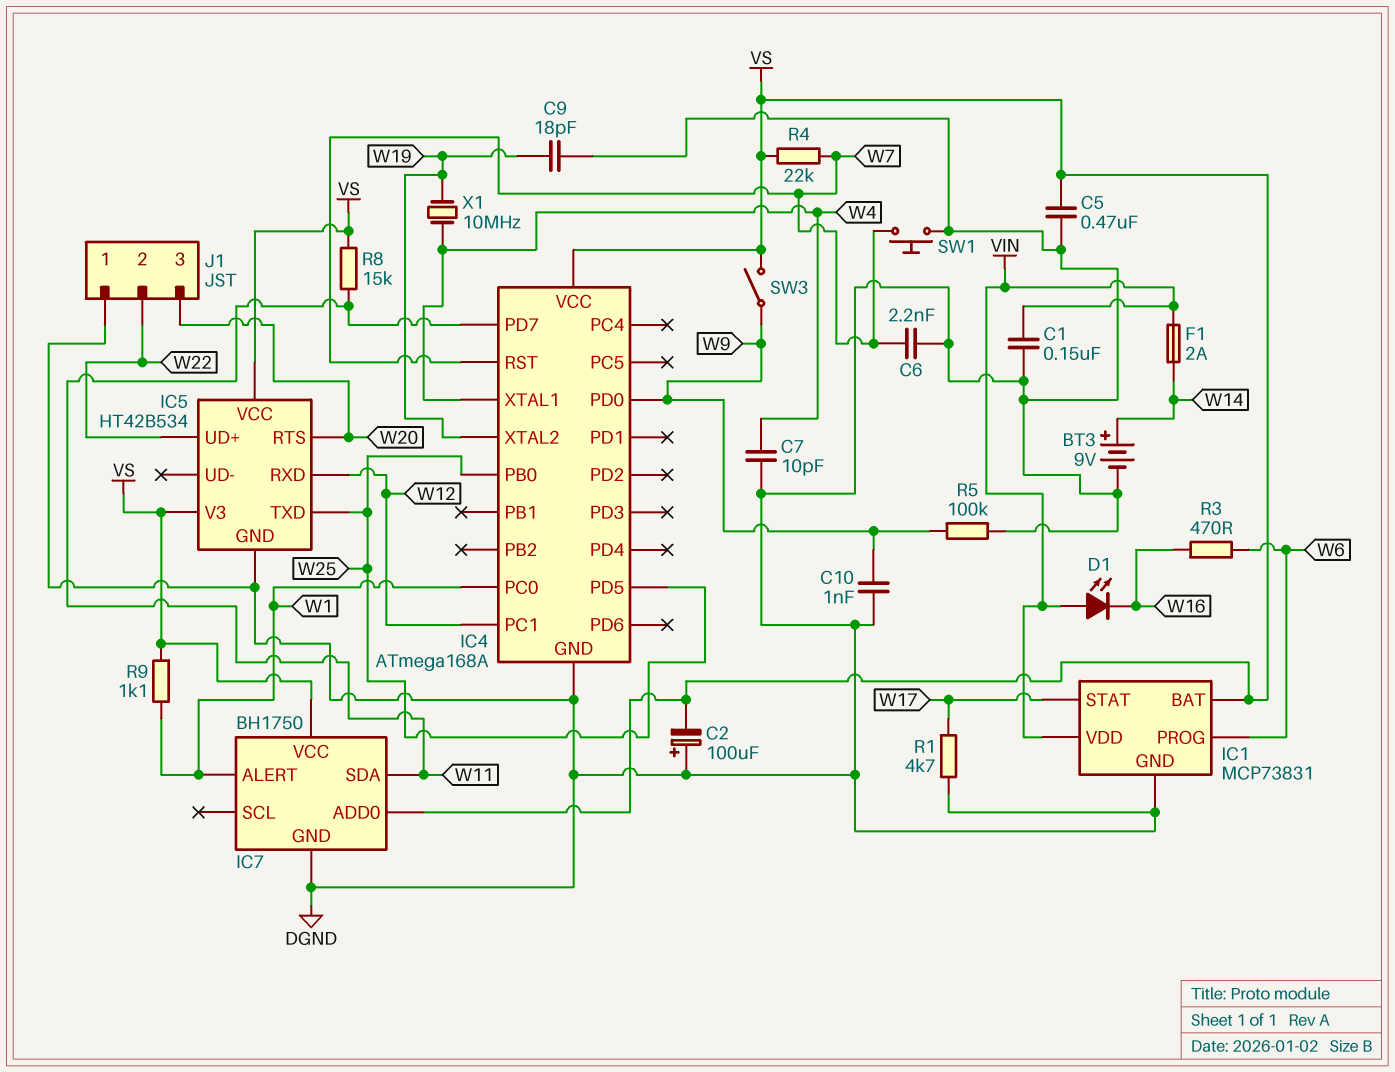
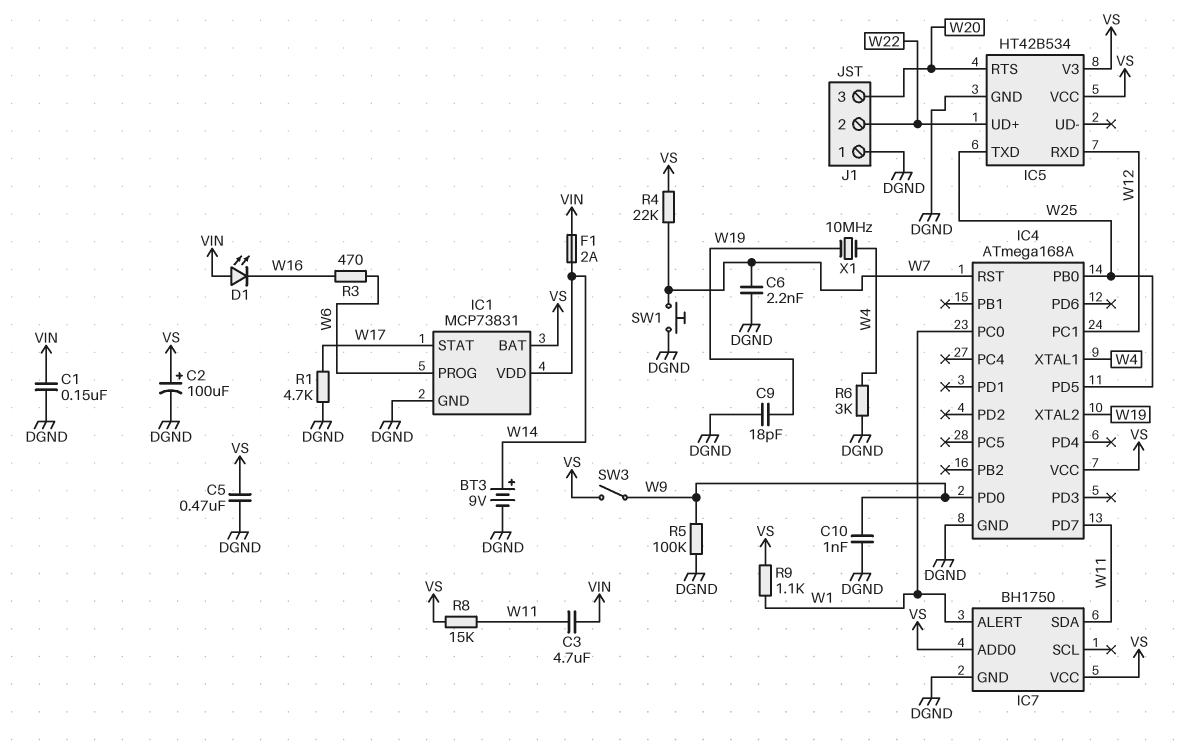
C2: 100uF (plus DGND, minus VS) -> 100uF (plus VS, minus DGND)
C3: none -> 4.7uF (VIN, W11)
C7: 10pF (DGND, W4) -> none
IC1 pin VDD: VIN -> W14
R6: none -> 3k (DGND, W4)

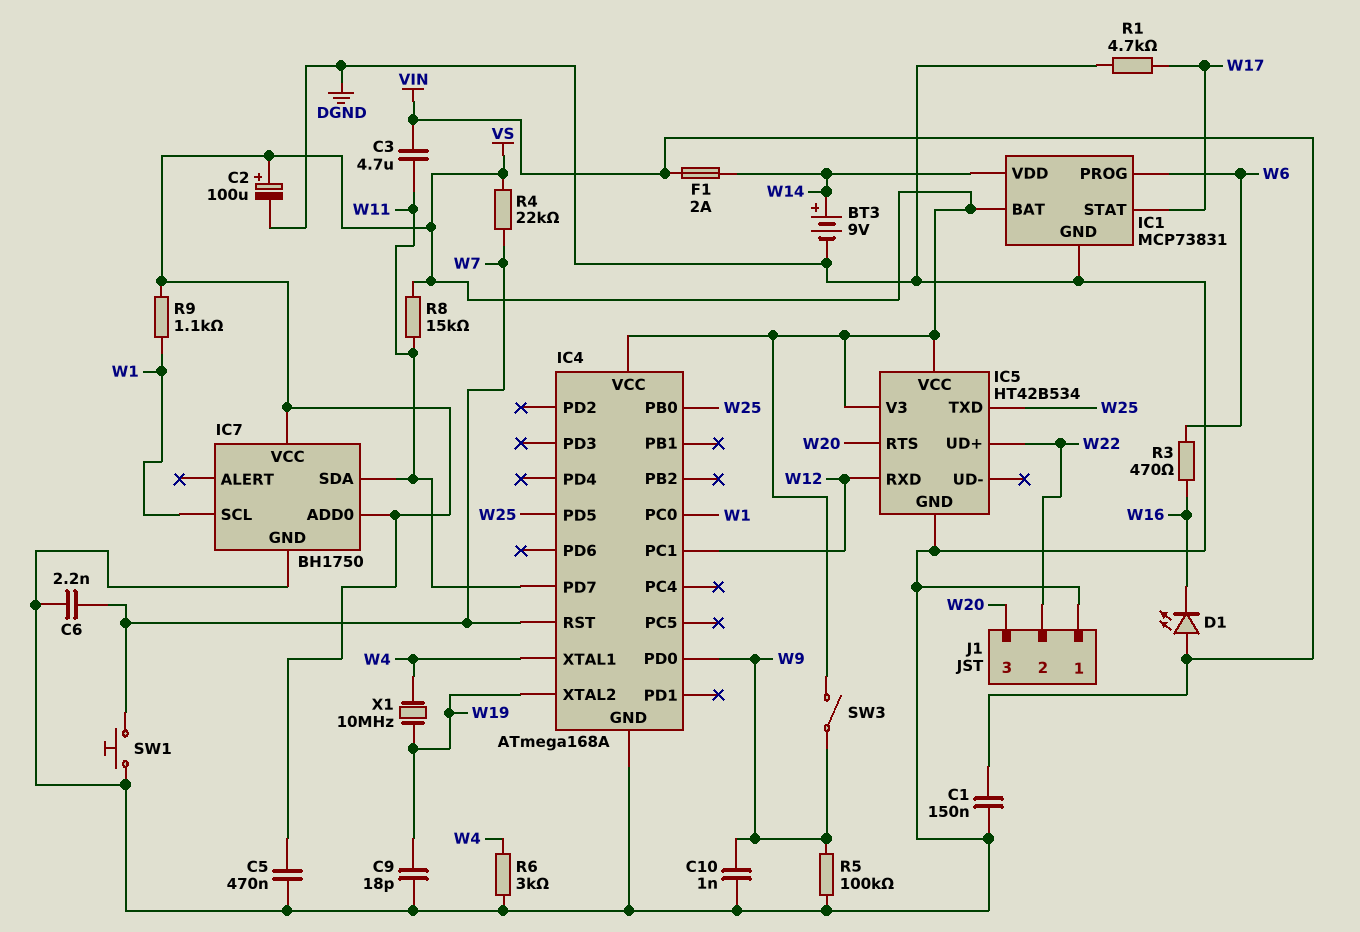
IC7 pin ALERT: W1 -> none
IC7 pin SCL: none -> W1

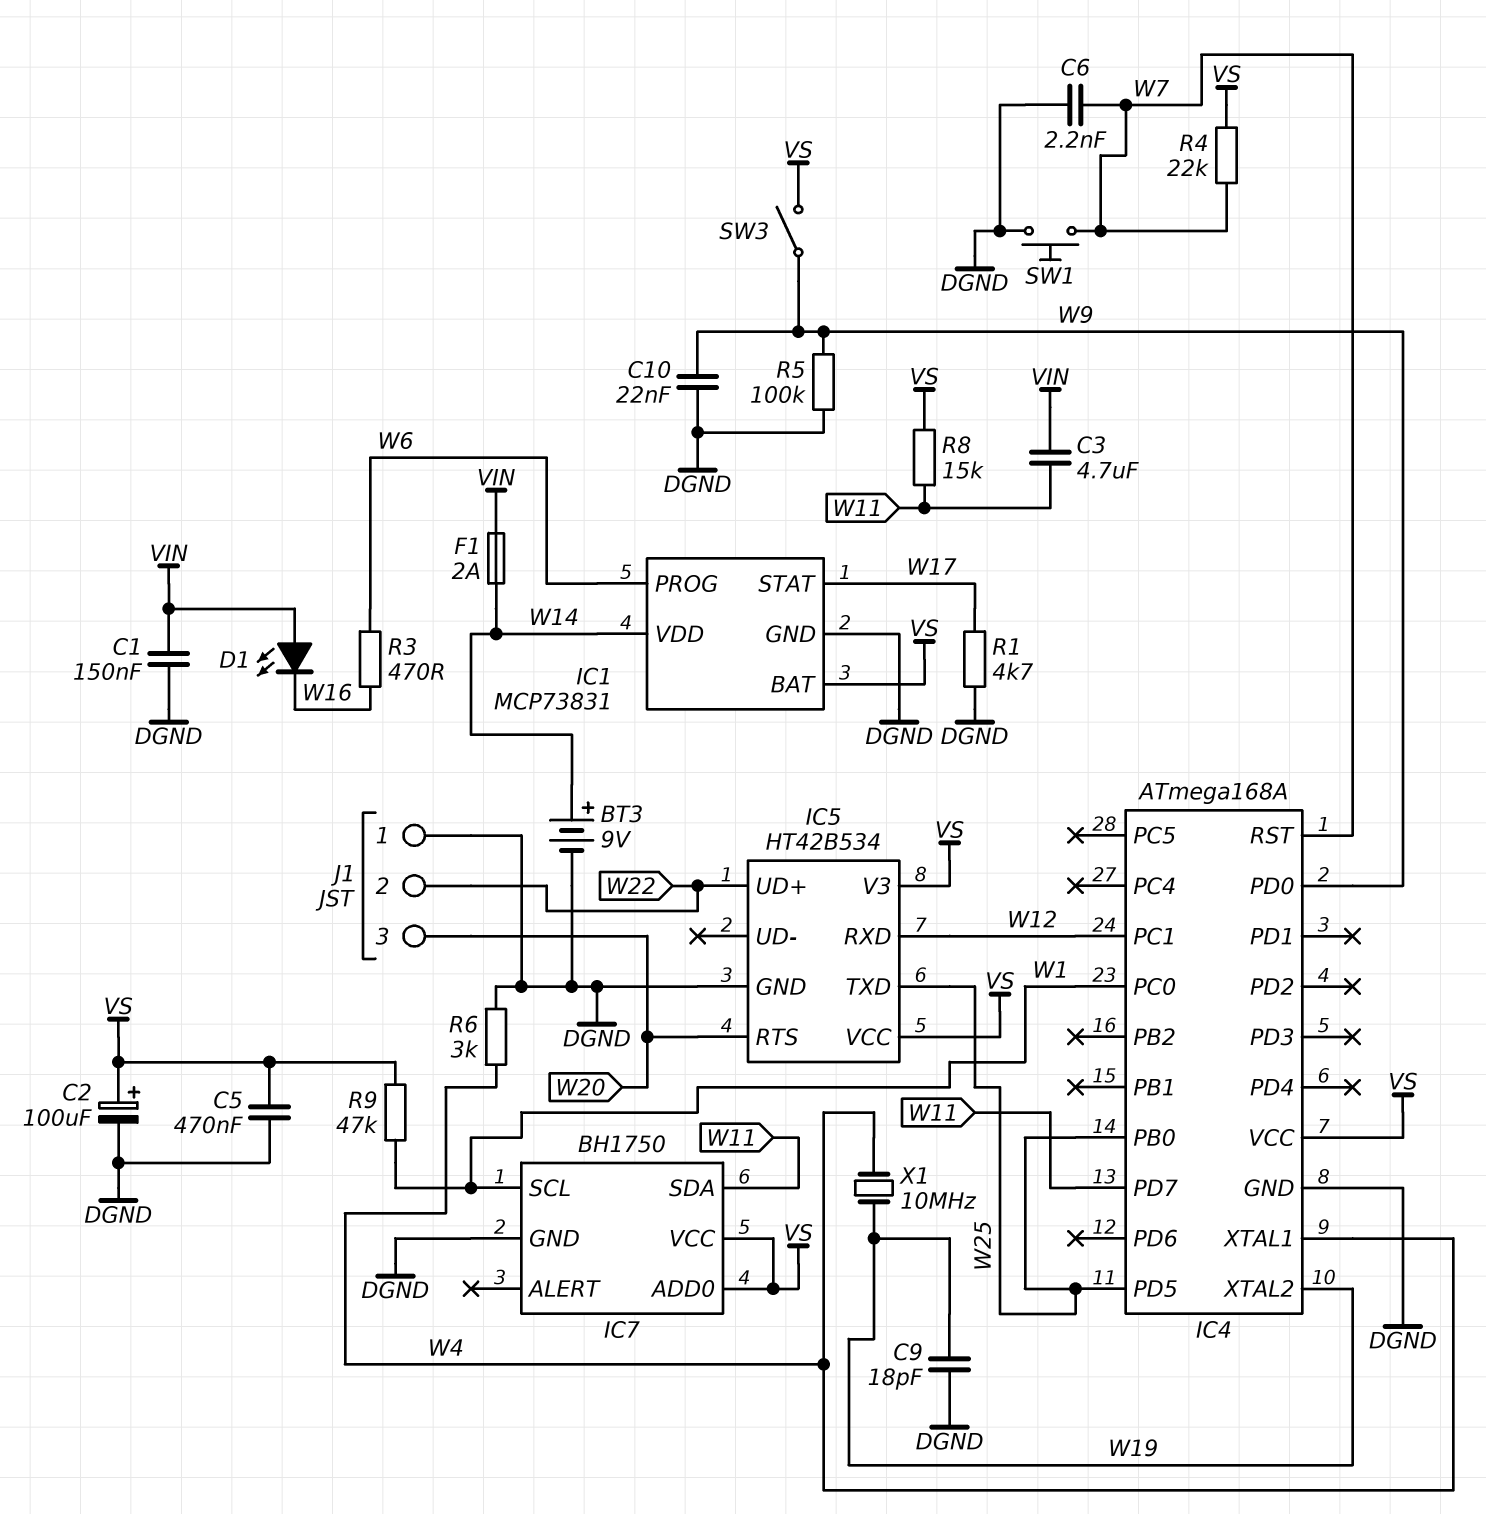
C10: 1nF (DGND, W9) -> 22nF (DGND, W9)
R9: 1.1k (VS, W1) -> 47k (VS, W1)

